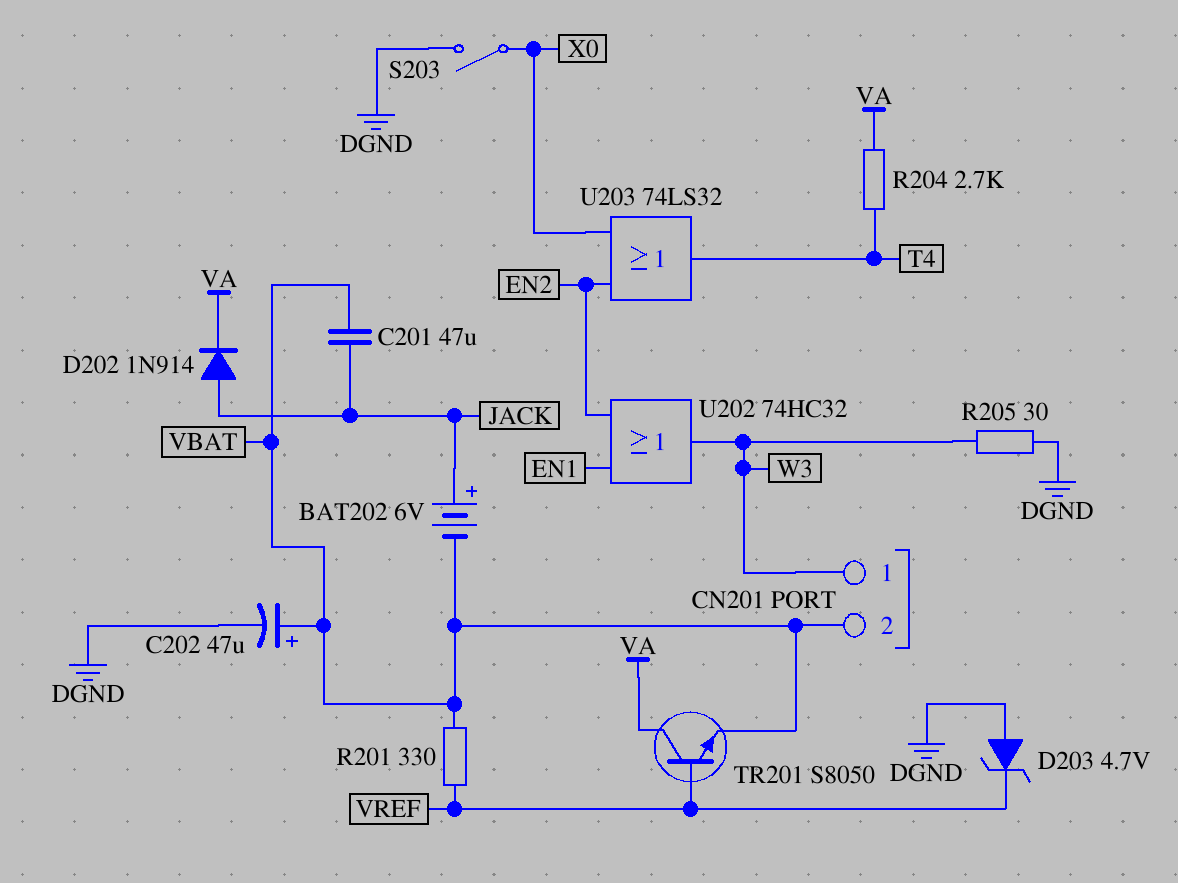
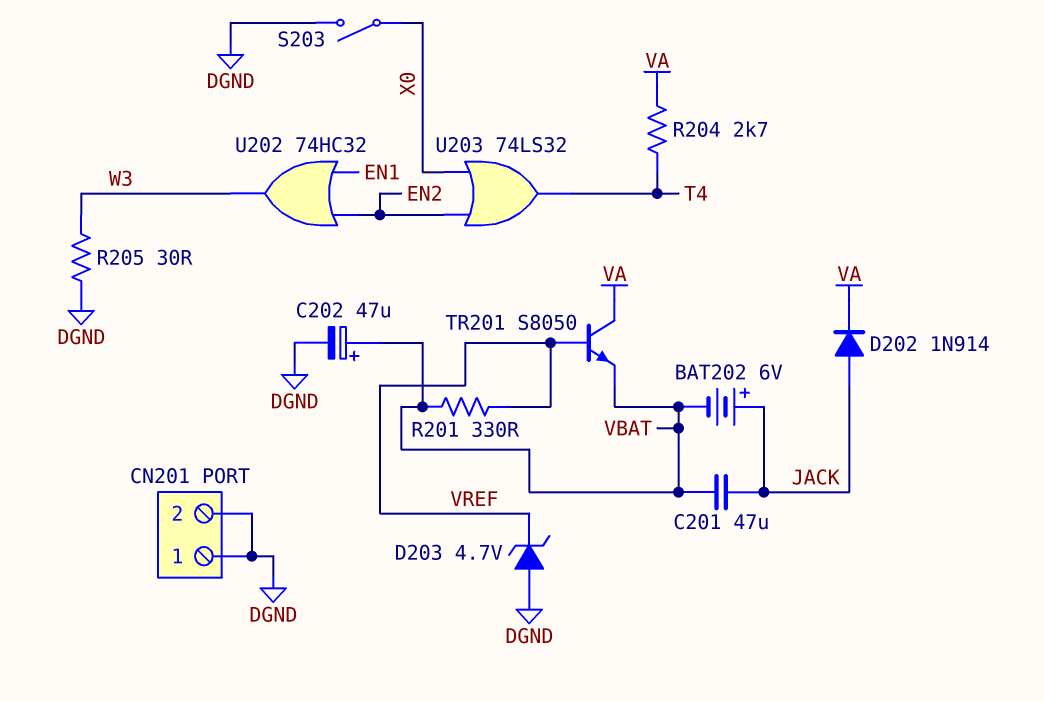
CN201 pin 1: W3 -> DGND
CN201 pin 2: VBAT -> DGND

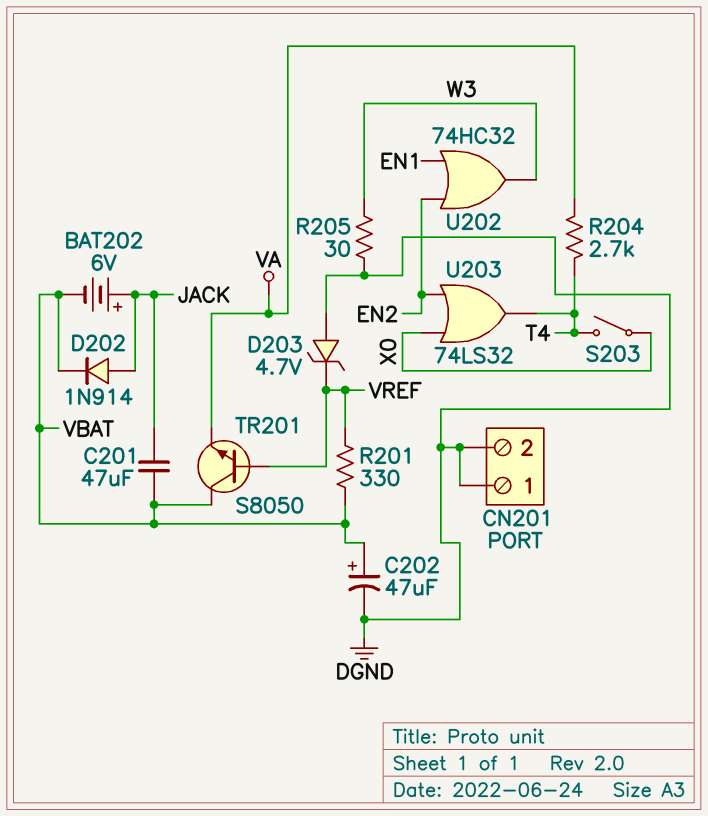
D202: diode 1N914 (A JACK, K VA) -> diode 1N914 (A JACK, K VBAT)
S203: switch (DGND, X0) -> switch (T4, X0)
TR201: NPN S8050 (B VREF, C VA, E VBAT) -> NPN S8050 (B VREF, C VBAT, E VA)

